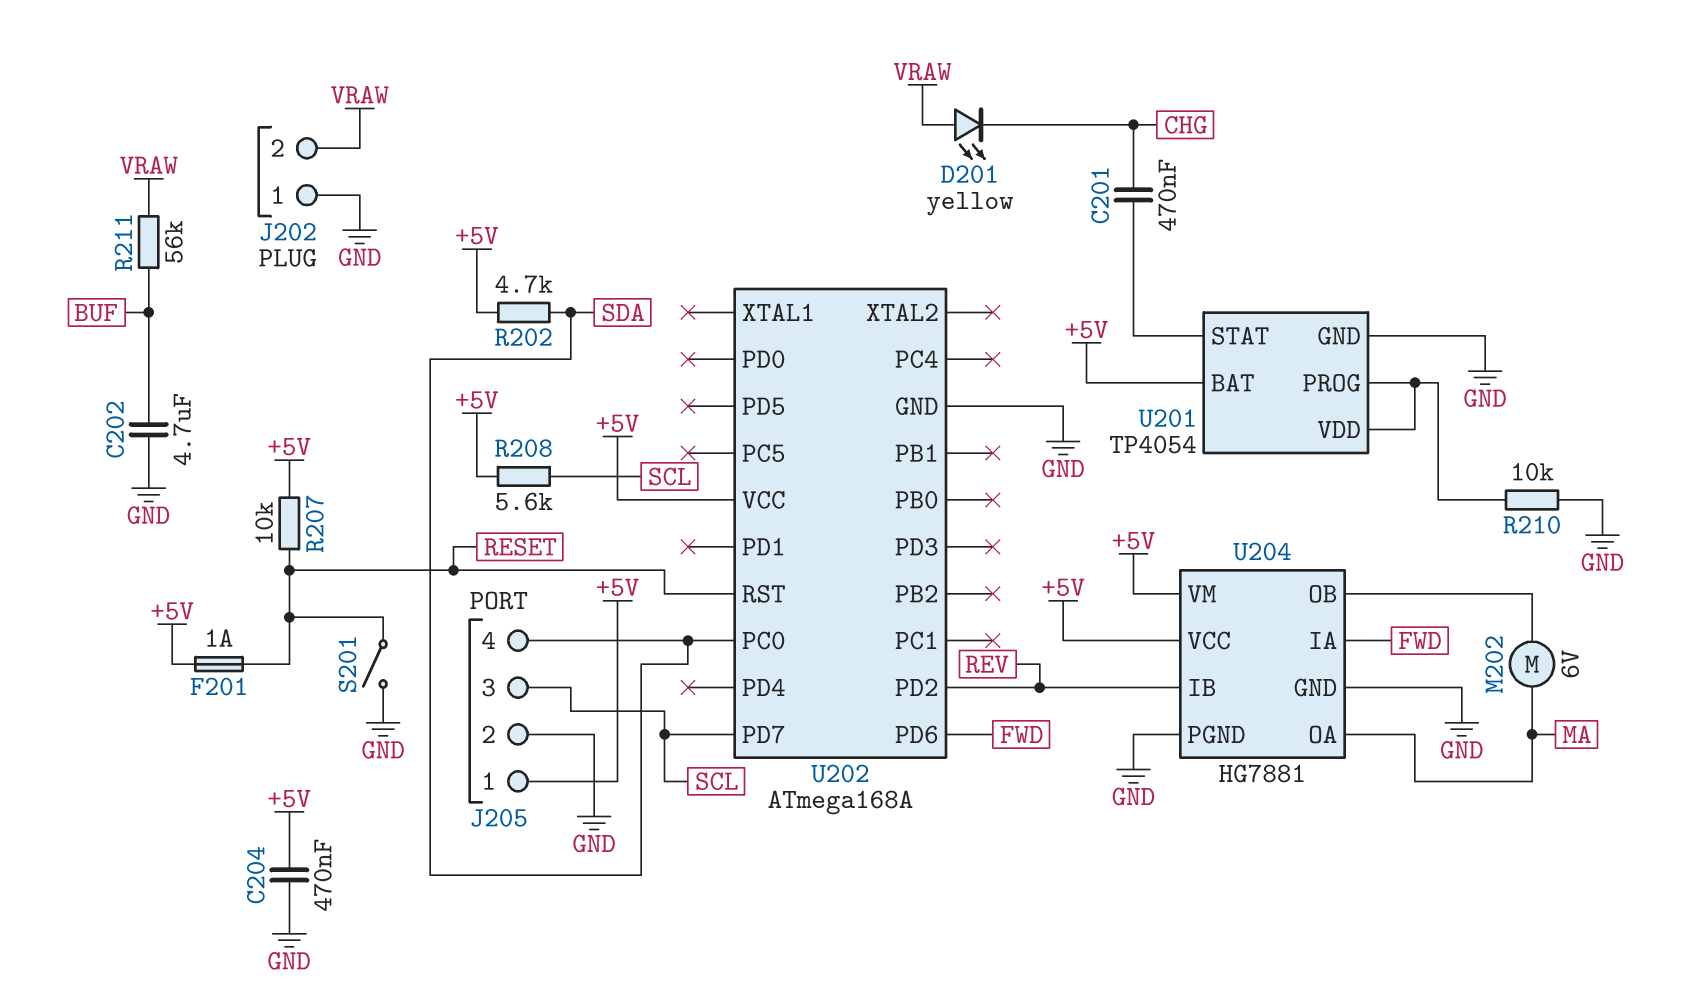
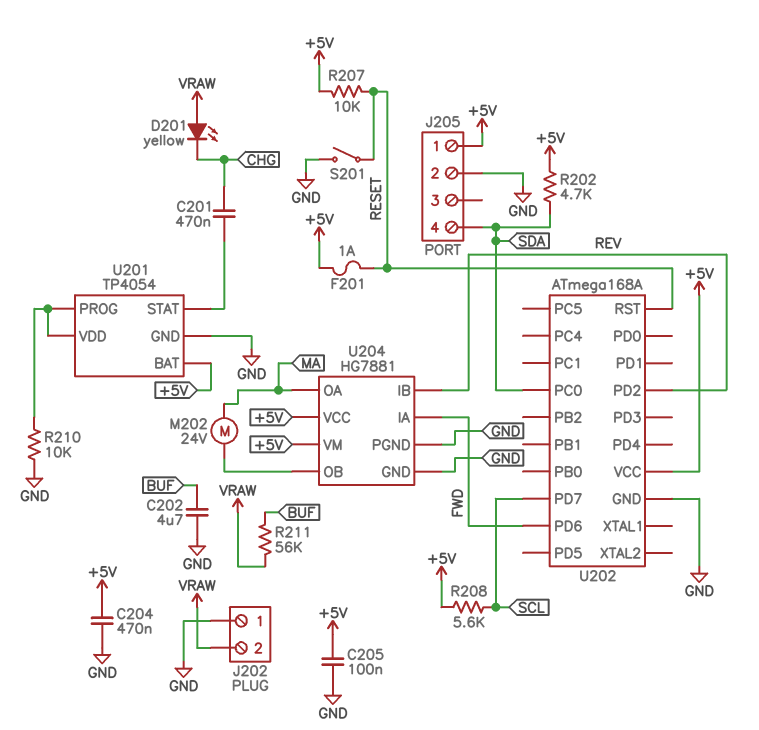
C205: none -> 100nF (+5V, GND)
J205 pin 3: SCL -> none
M202: motor 6V (MA, U204/OB) -> motor 24V (MA, U204/OB)

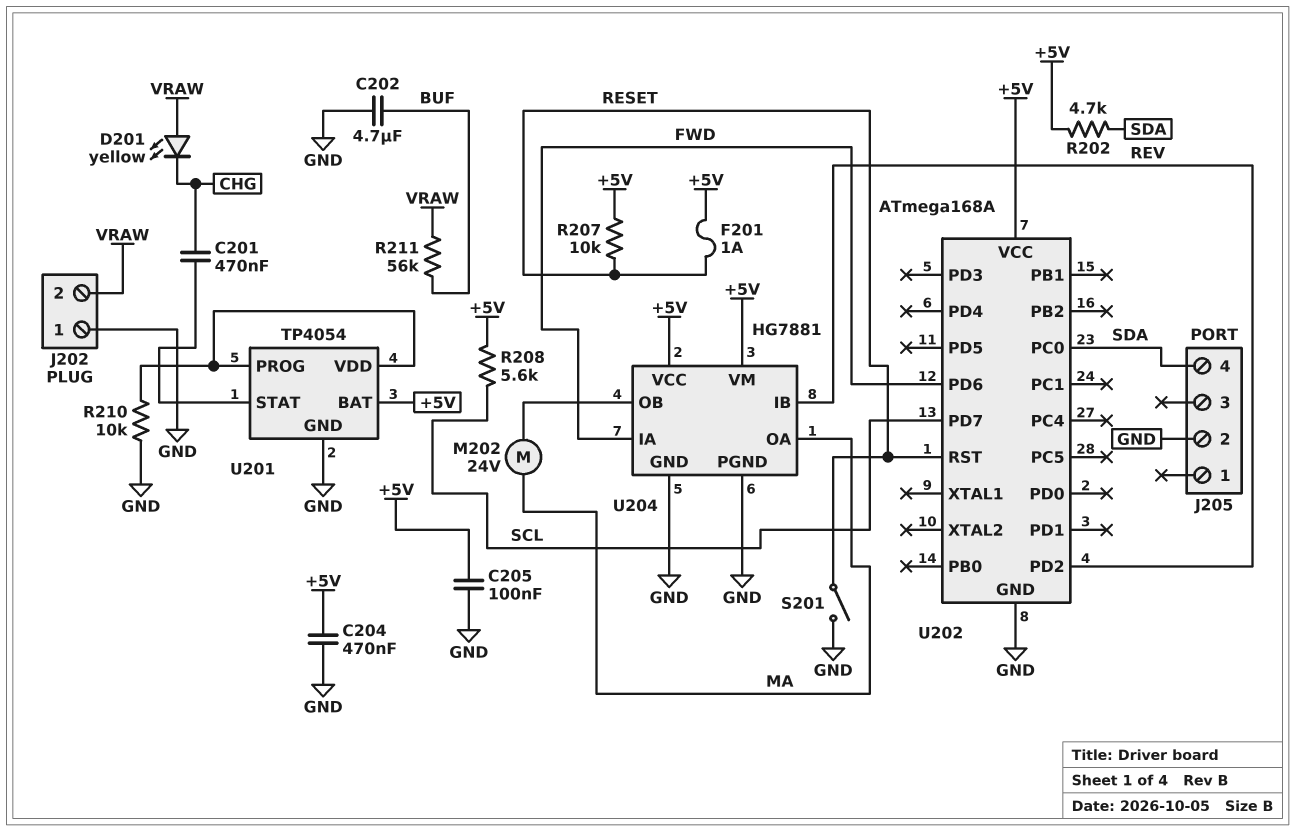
J205 pin 1: +5V -> none

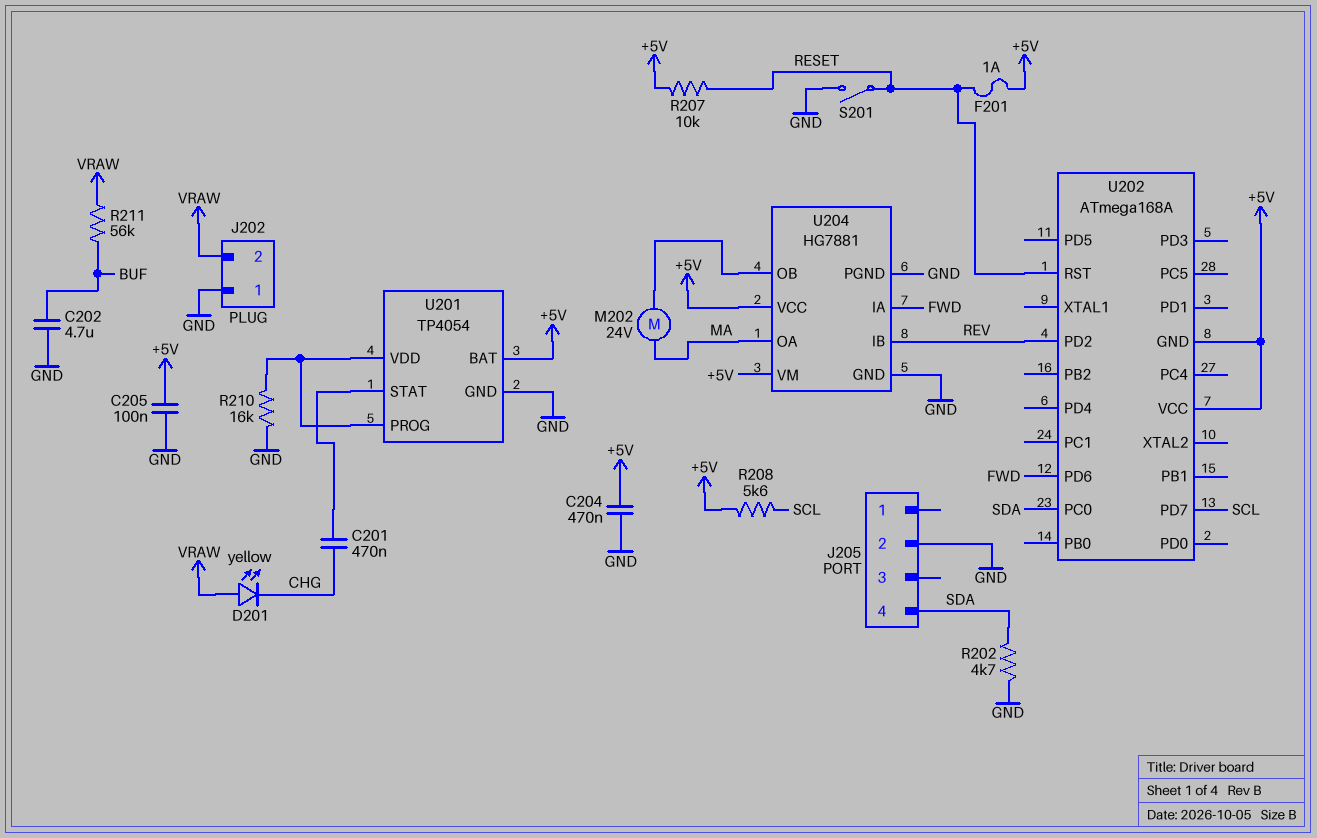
R202: 4.7k (+5V, SDA) -> 4.7k (GND, SDA)
R210: 10k (GND, U201/PROG) -> 16k (GND, U201/PROG)
U202 pin GND: GND -> +5V

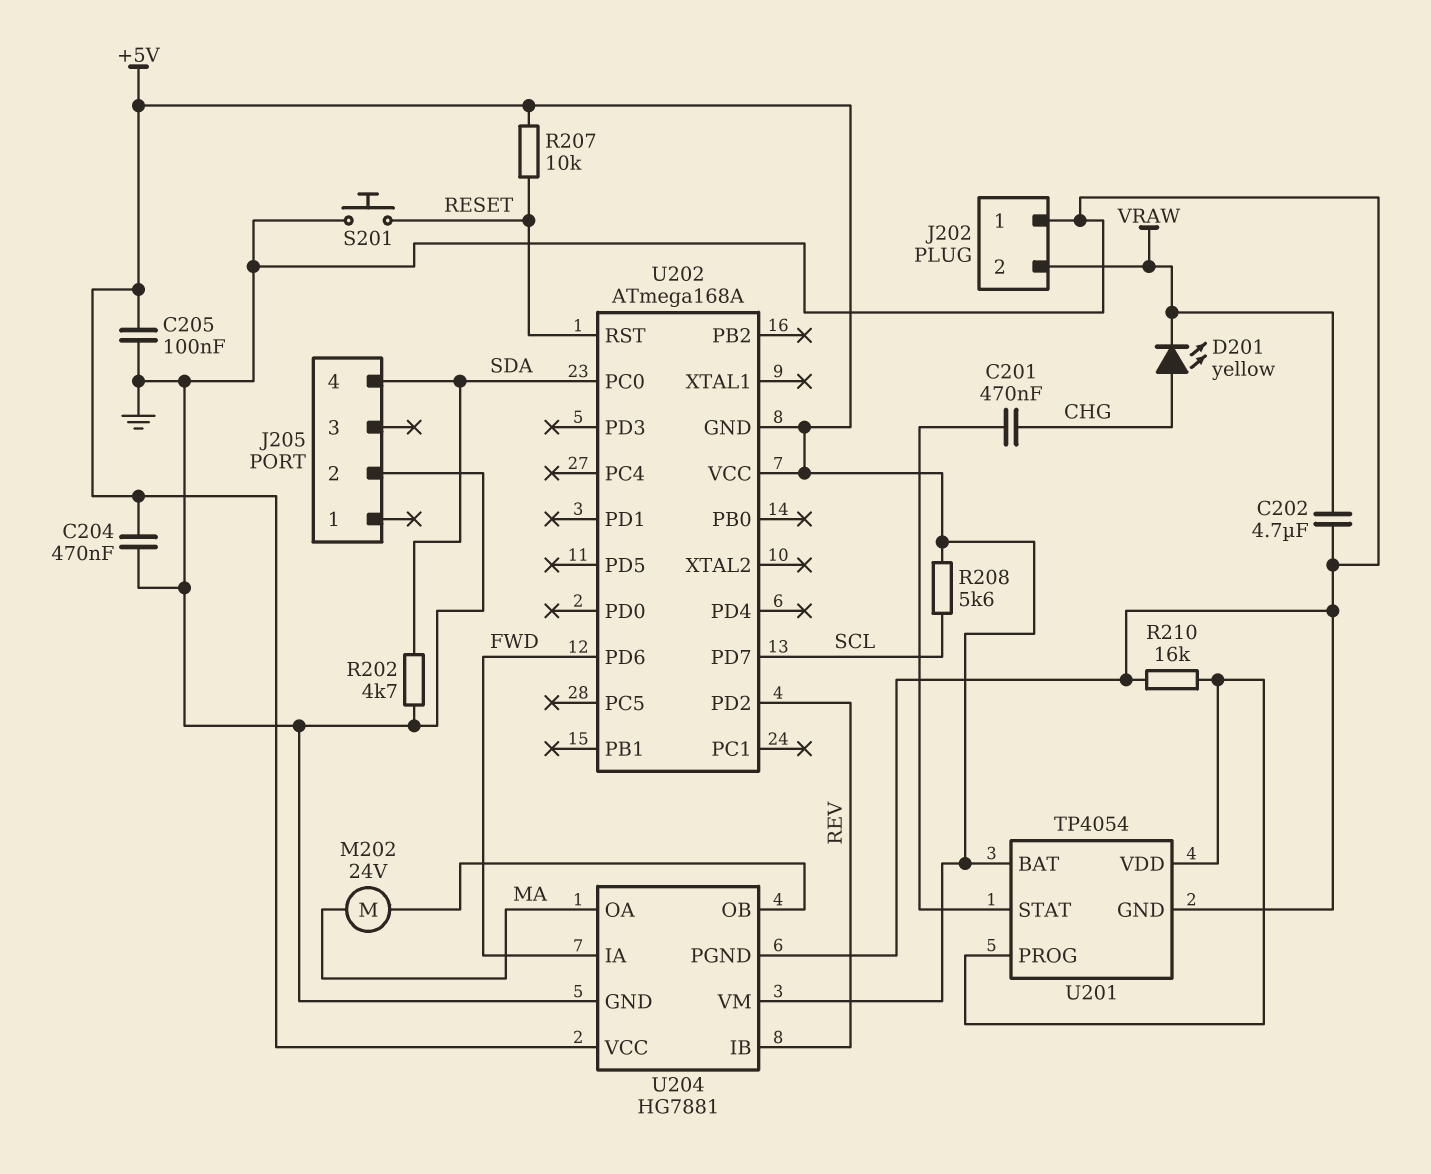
C202: 4.7uF (BUF, GND) -> 4.7uF (GND, VRAW)
D201: LED yellow (A VRAW, K CHG) -> LED yellow (A CHG, K VRAW)
F201: 1A (+5V, RESET) -> none
R211: 56k (BUF, VRAW) -> none
S201: switch (GND, RESET) -> button (GND, RESET)

